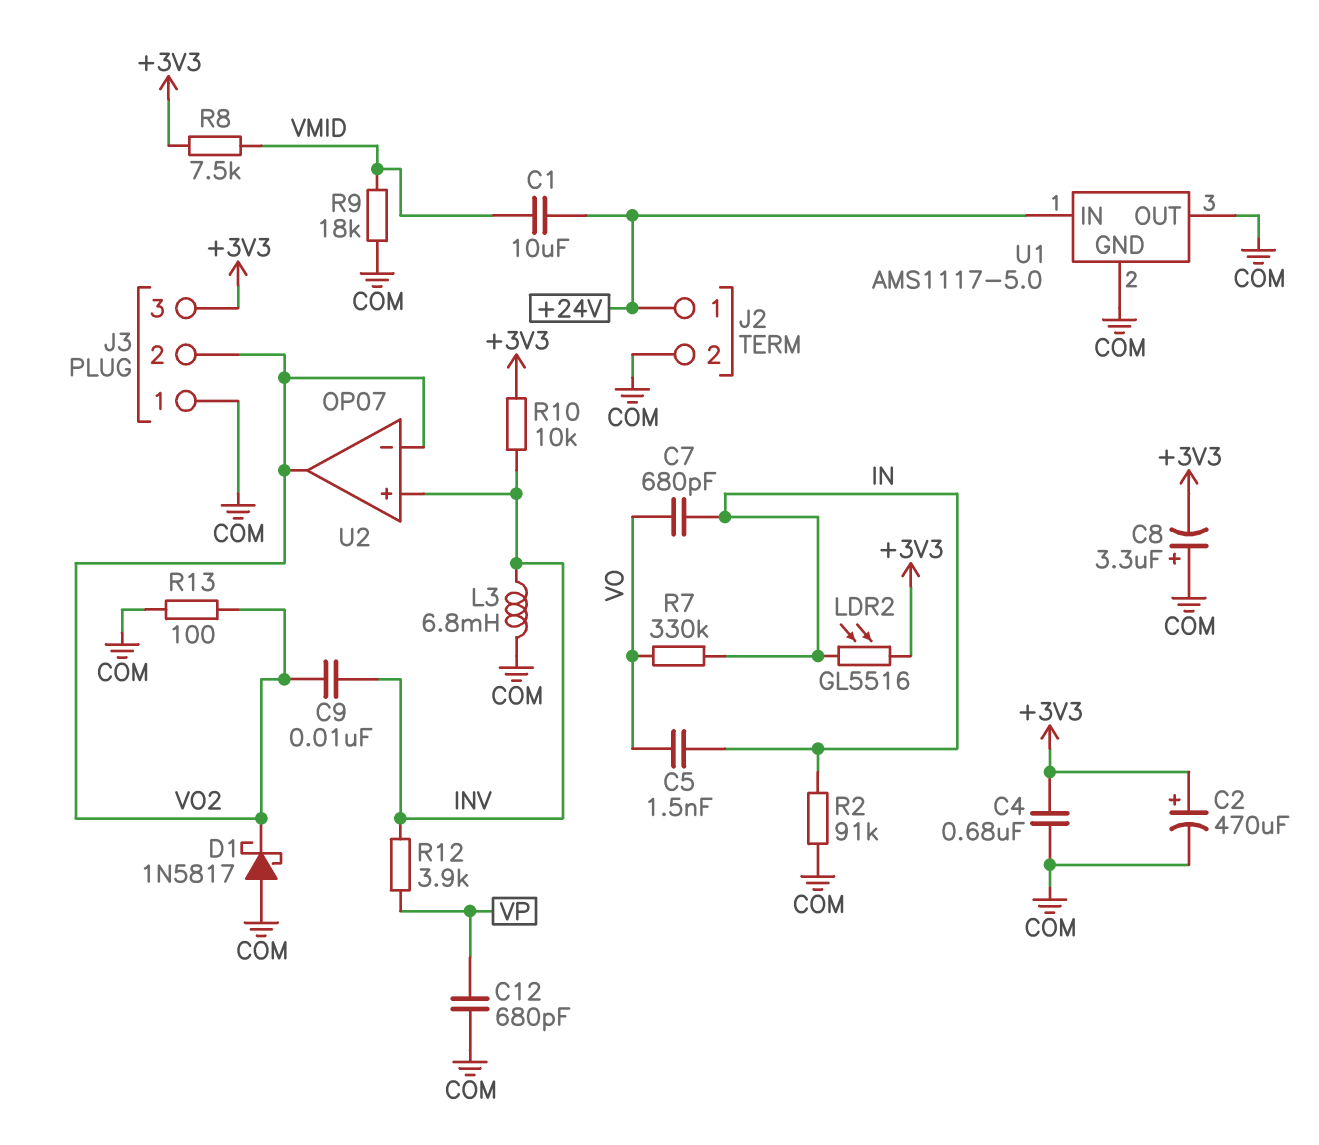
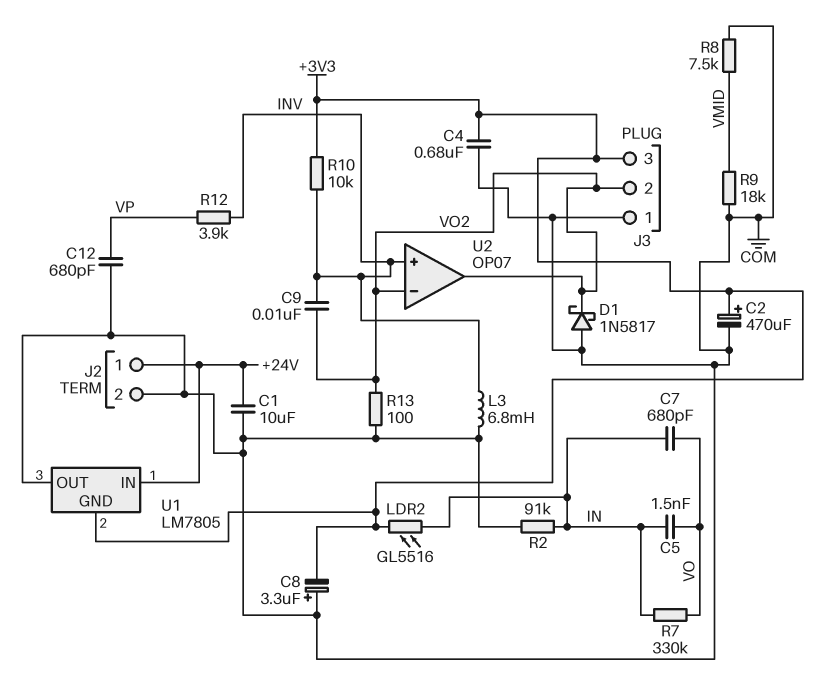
C1: 10uF (+24V, VMID) -> 10uF (+24V, COM)
R8: 7.5k (+3V3, VMID) -> 7.5k (COM, VMID)
U1: AMS1117-5.0 -> LM7805
U1 pin GND: COM -> +3V3

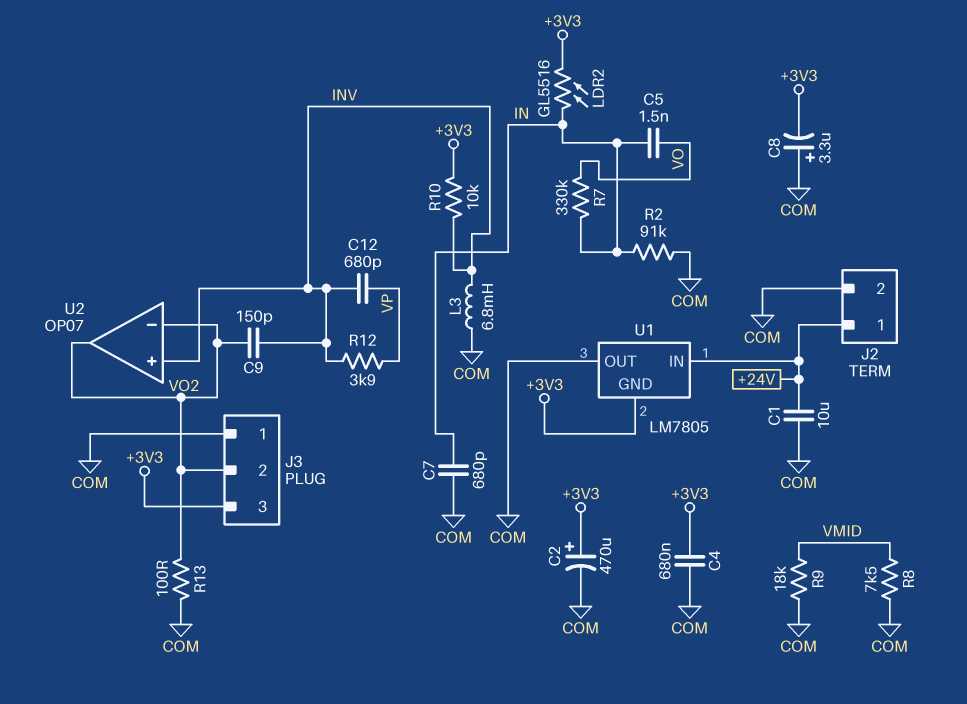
C7: 680pF (IN, VO) -> 680pF (COM, IN)
C9: 10nF (INV, VO2) -> 150pF (INV, VO2)
C12: 680pF (COM, VP) -> 680pF (INV, VP)
D1: schottky 1N5817 (A COM, K VO2) -> none

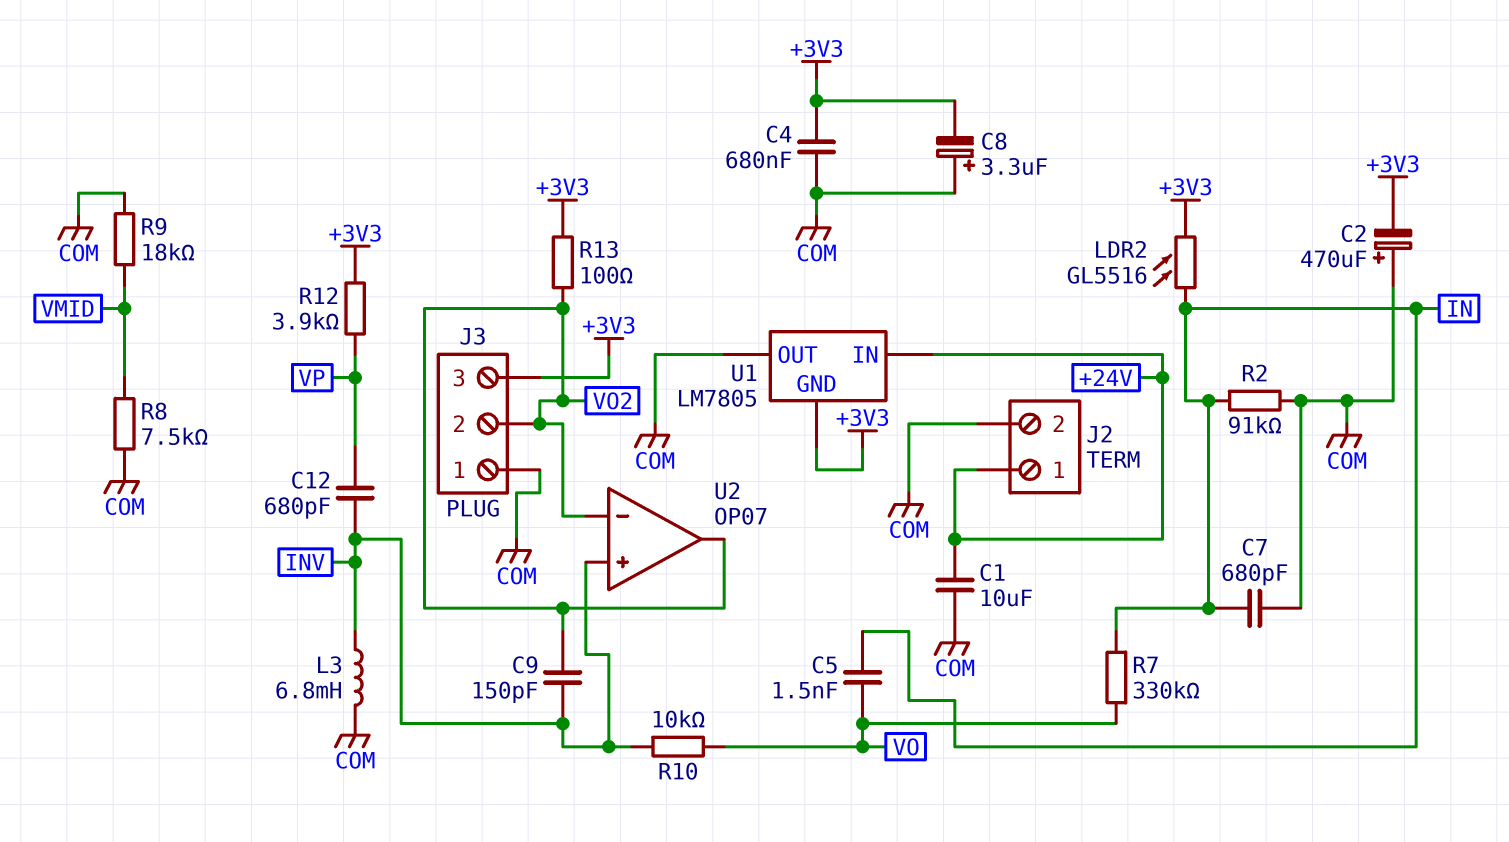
C2: 470uF (plus +3V3, minus COM) -> 470uF (plus COM, minus +3V3)
R10: 10k (+3V3, INV) -> 10k (INV, VO)
R12: 3.9k (INV, VP) -> 3.9k (+3V3, VP)
R13: 100 (COM, VO2) -> 100 (+3V3, VO2)

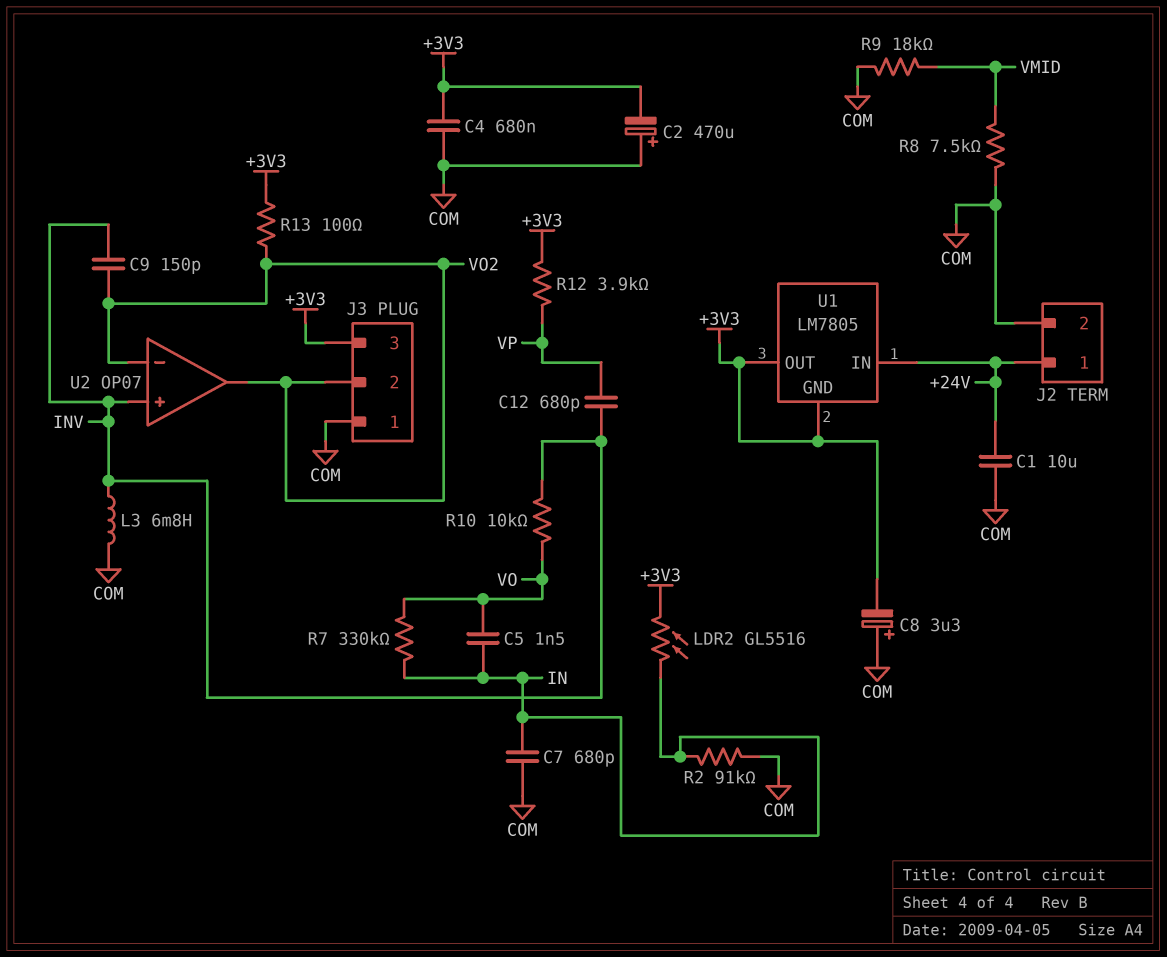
U1 pin OUT: COM -> +3V3

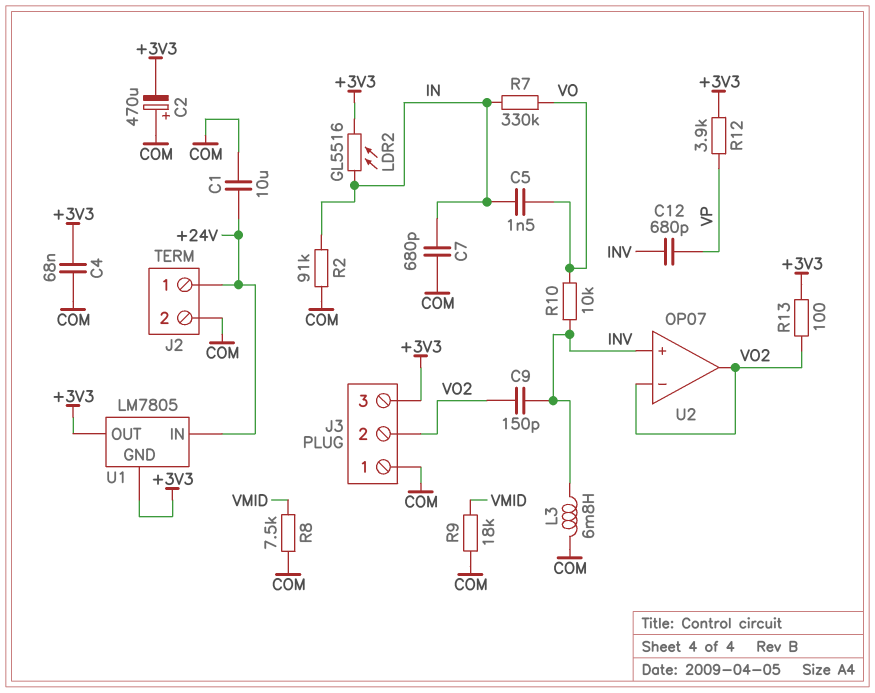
C4: 680nF (+3V3, COM) -> 68nF (+3V3, COM)
C8: 3.3uF (plus COM, minus +3V3) -> none

